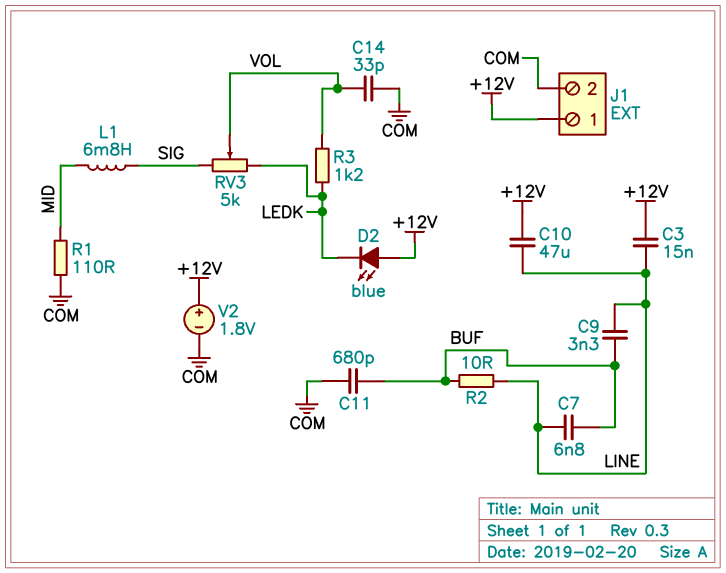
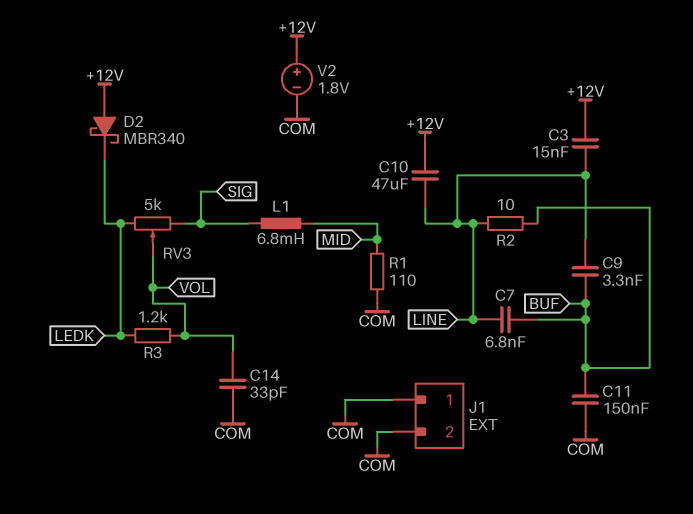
C11: 680pF (BUF, COM) -> 150nF (BUF, COM)
D2: LED blue (A +12V, K LEDK) -> schottky MBR340 (A +12V, K LEDK)
J1 pin 1: +12V -> COM

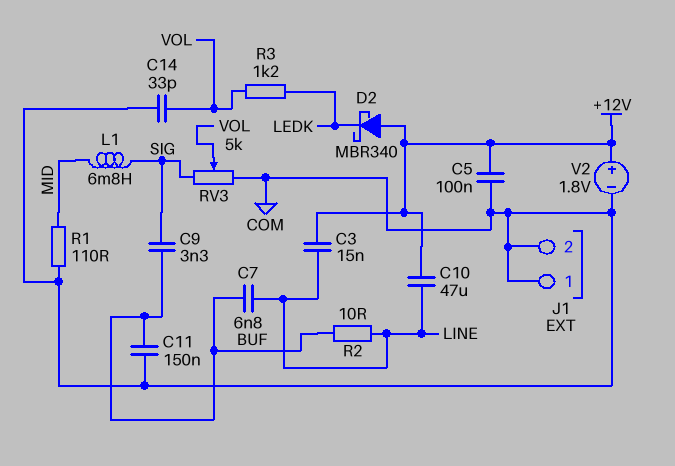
C5: none -> 100nF (+12V, COM)
C9: 3.3nF (BUF, LINE) -> 3.3nF (BUF, SIG)
RV3: 5k (LEDK, SIG, wiper VOL) -> 5k (COM, SIG, wiper VOL)

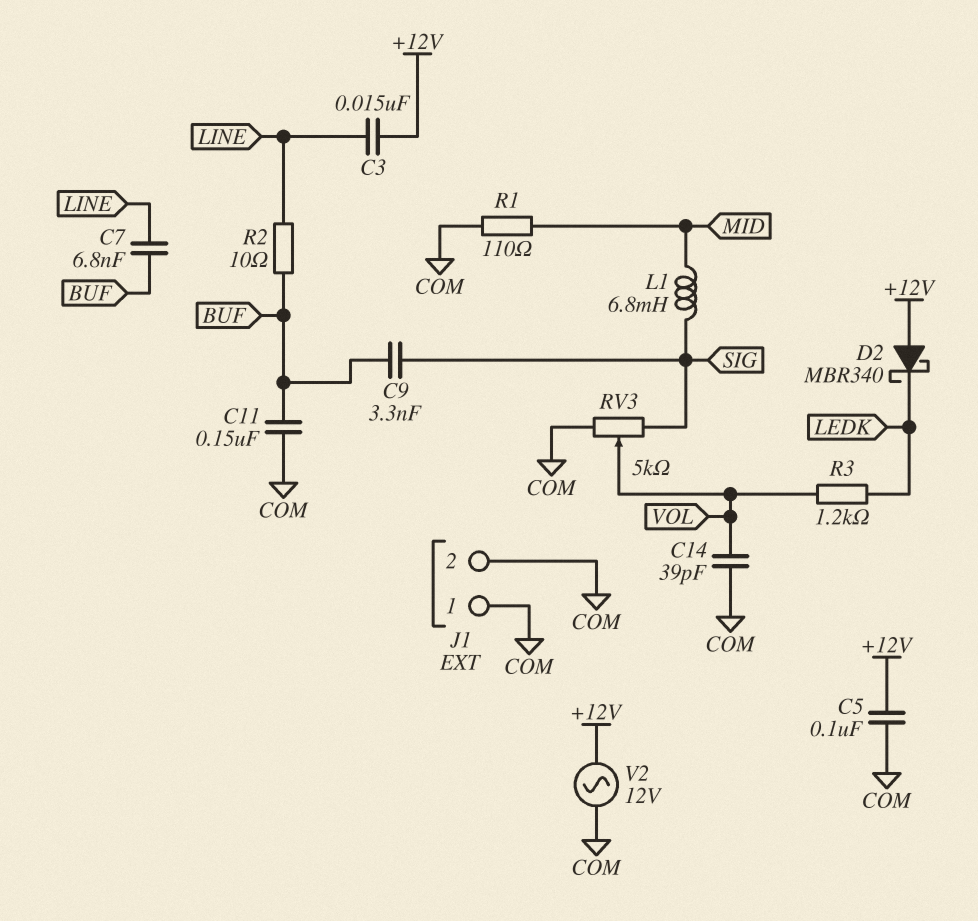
C10: 47uF (+12V, LINE) -> none
C14: 33pF (COM, VOL) -> 39pF (COM, VOL)
V2: 1.8V (plus +12V, minus COM) -> AC 12V (+12V, COM)

